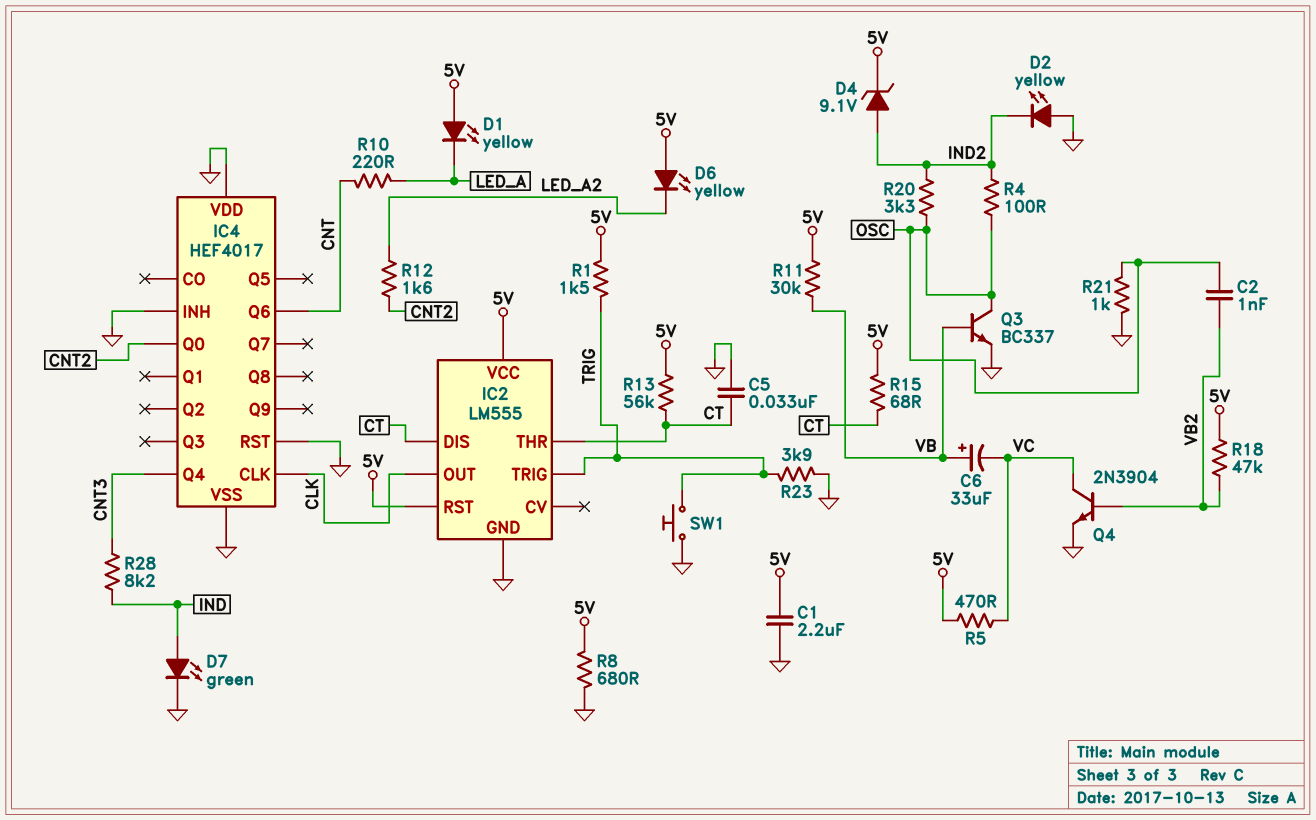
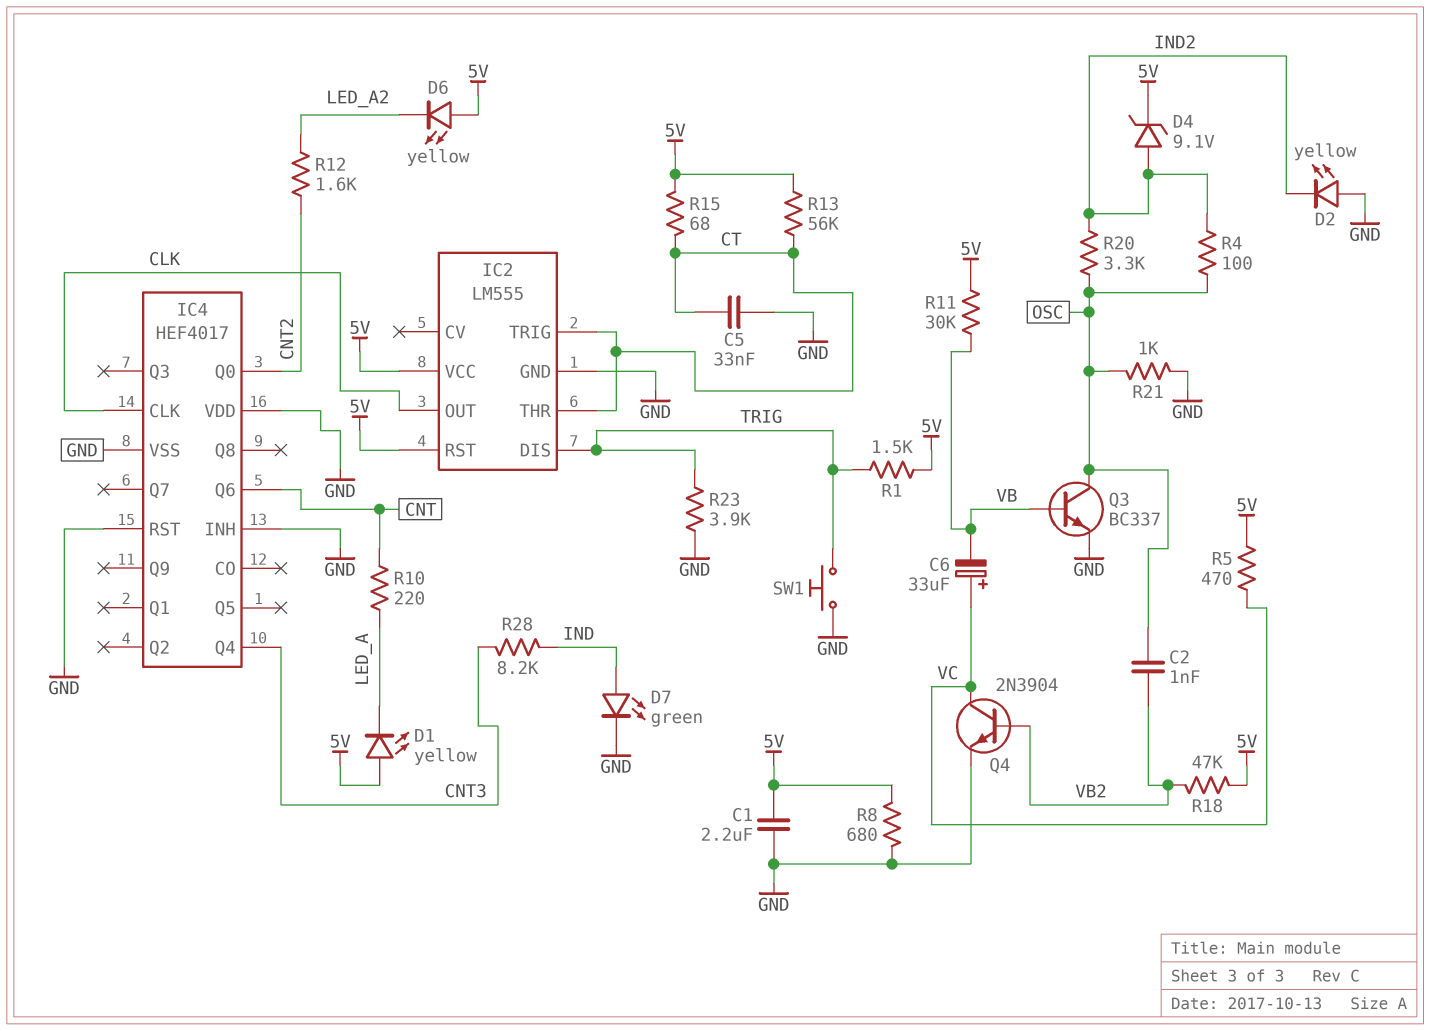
C6: 33uF (plus VB, minus VC) -> 33uF (plus VC, minus VB)
IC2 pin DIS: CT -> TRIG
IC2 pin TRIG: TRIG -> CT

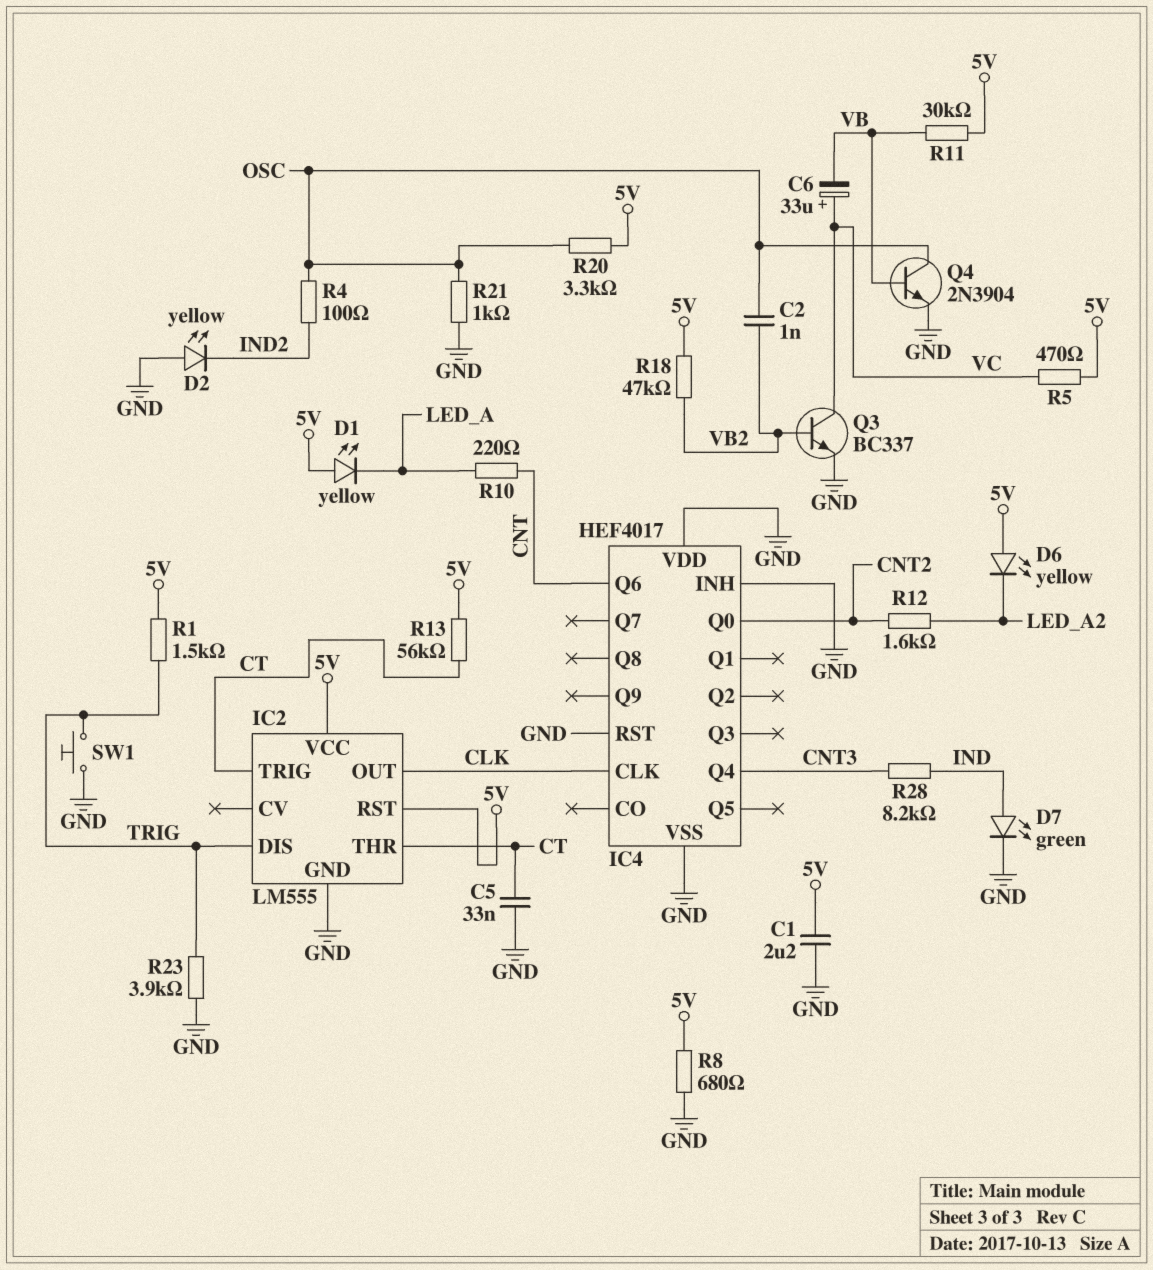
D4: zener 9.1V (A IND2, K 5V) -> none
Q3: NPN BC337 (B VB, C OSC, E GND) -> NPN BC337 (B VB2, C VC, E GND)
Q4: NPN 2N3904 (B VB2, C VC, E GND) -> NPN 2N3904 (B VB, C OSC, E GND)
R15: 68 (5V, CT) -> none
R20: 3.3k (IND2, OSC) -> 3.3k (5V, OSC)

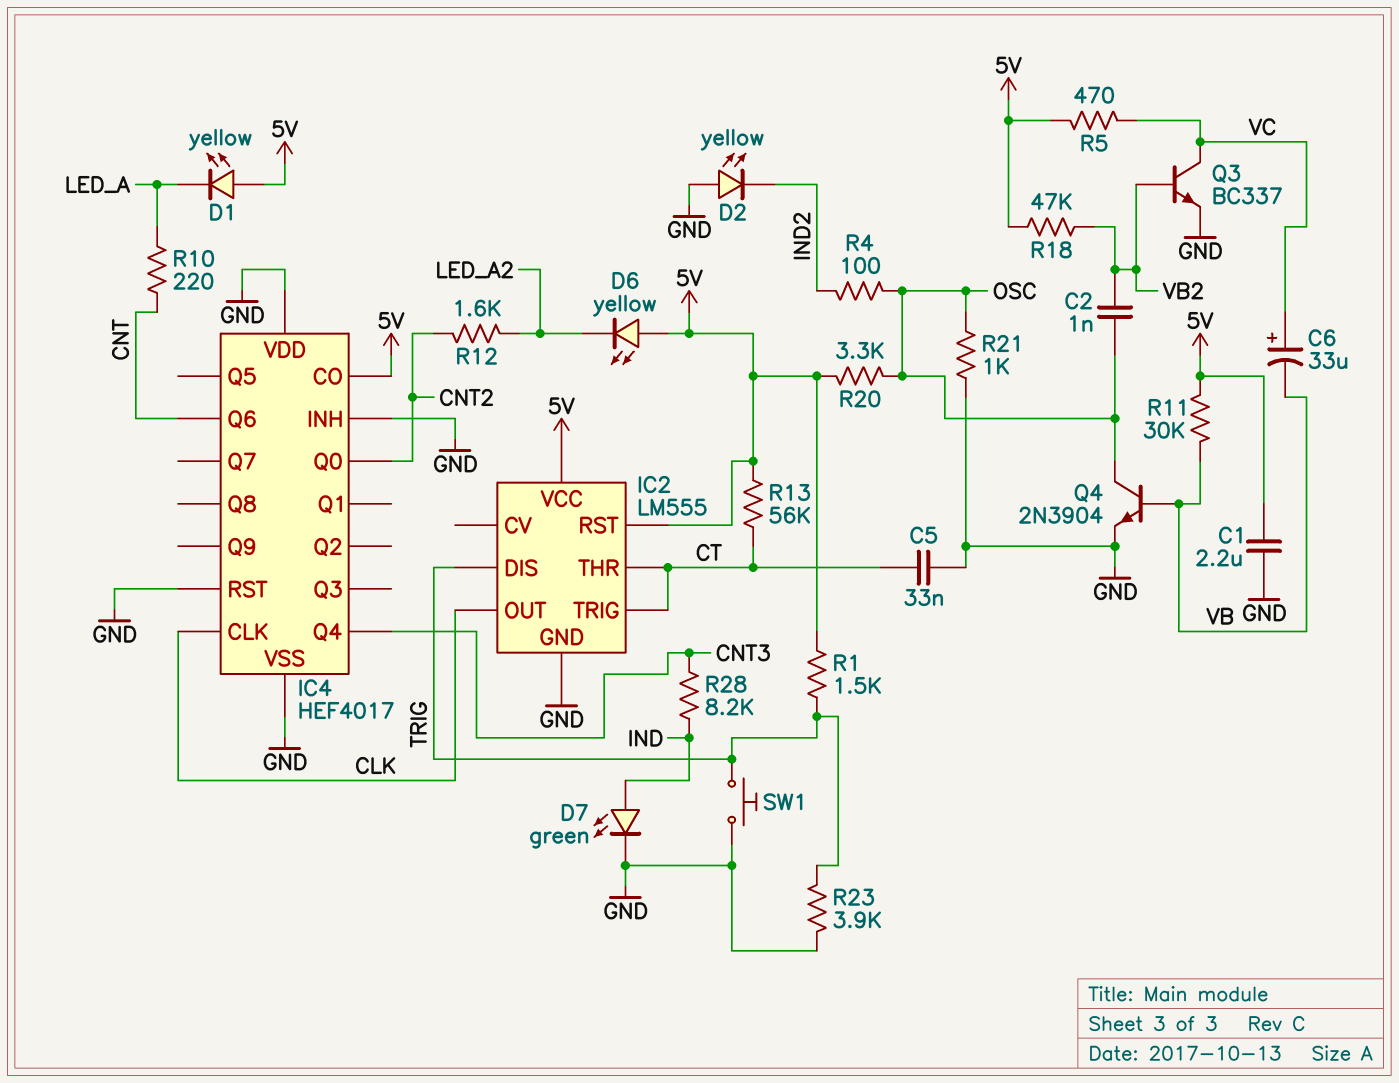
IC4 pin CO: none -> 5V
R8: 680 (5V, GND) -> none

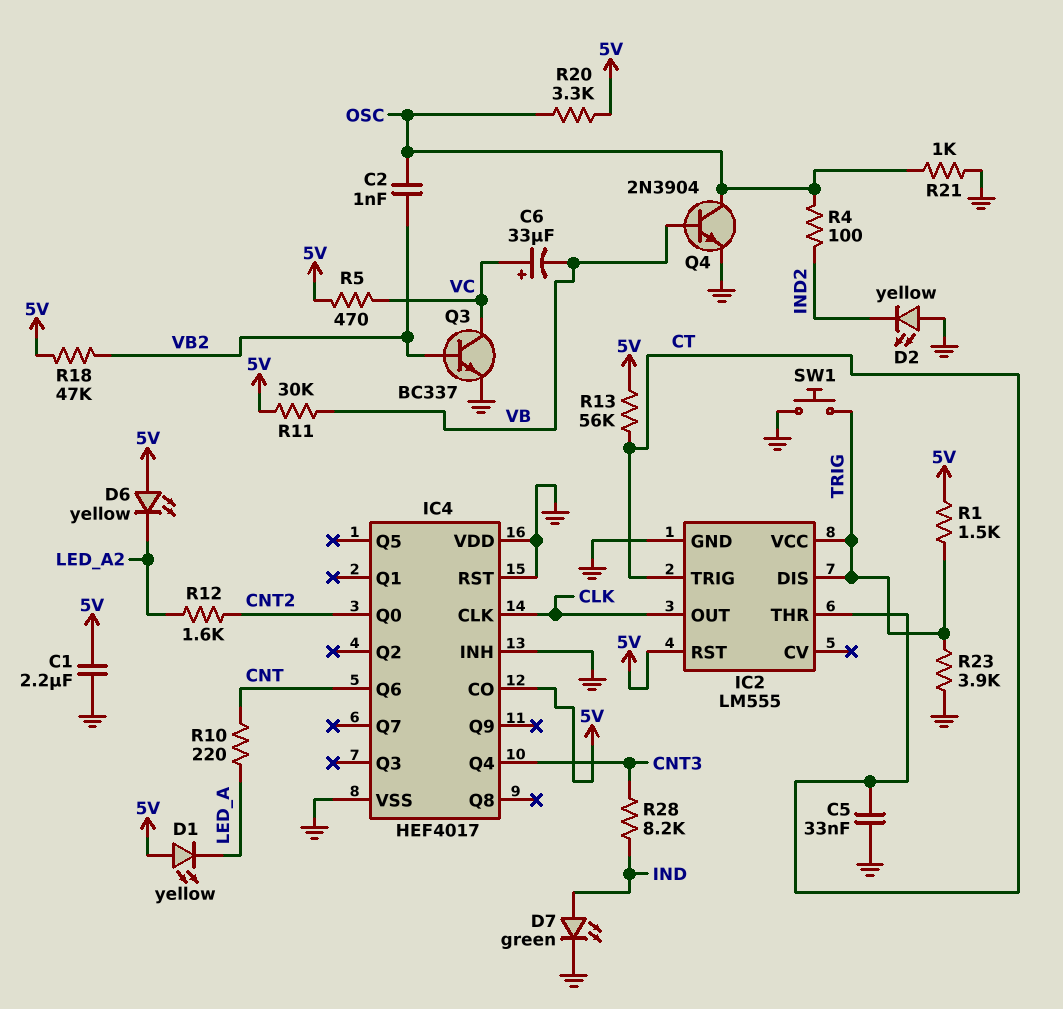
IC2 pin VCC: 5V -> TRIG

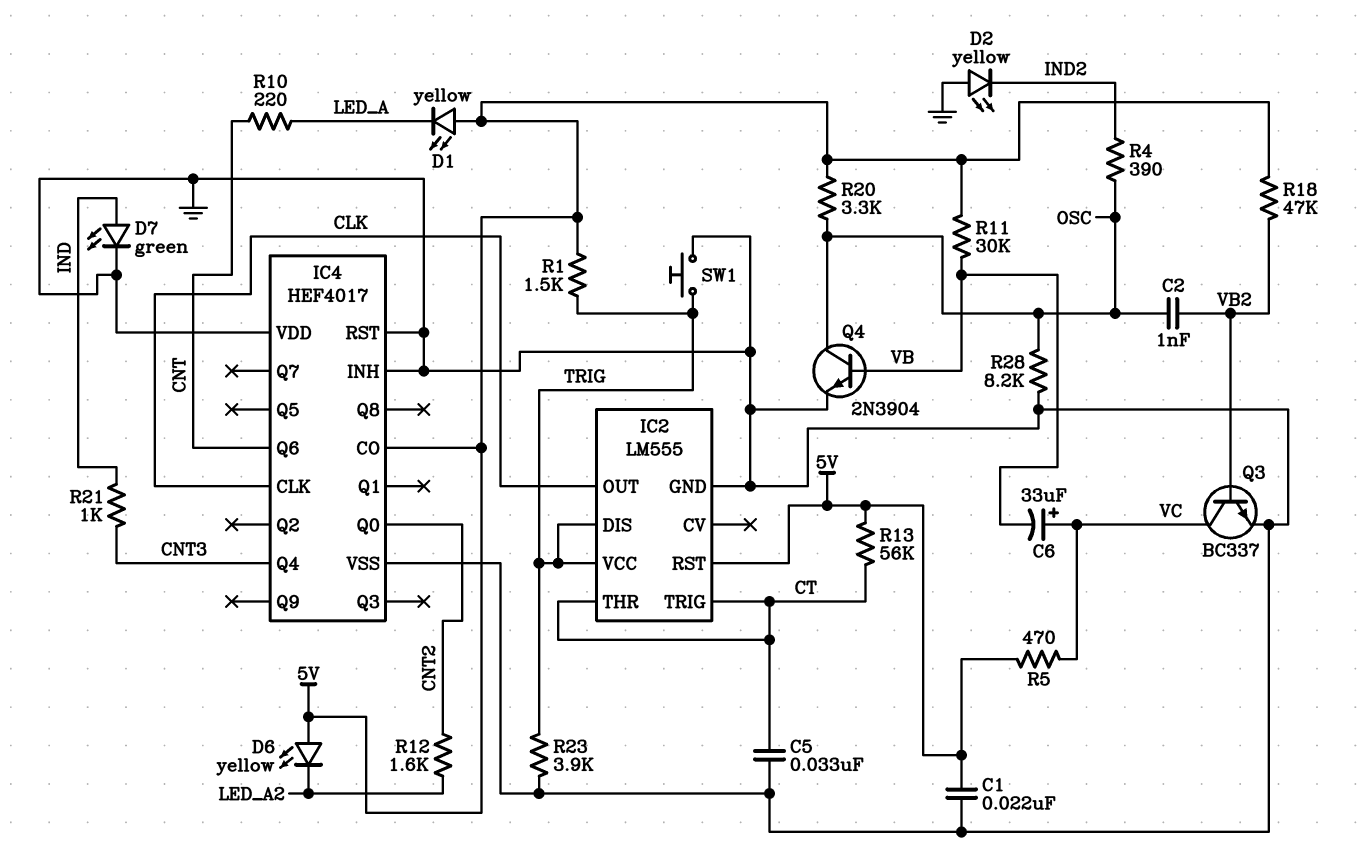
C1: 2.2uF (5V, GND) -> 22nF (5V, GND)
R4: 100 (IND2, OSC) -> 390 (IND2, OSC)
R21: 1k (GND, OSC) -> 1k (CNT3, IND)
R28: 8.2k (CNT3, IND) -> 8.2k (GND, OSC)

